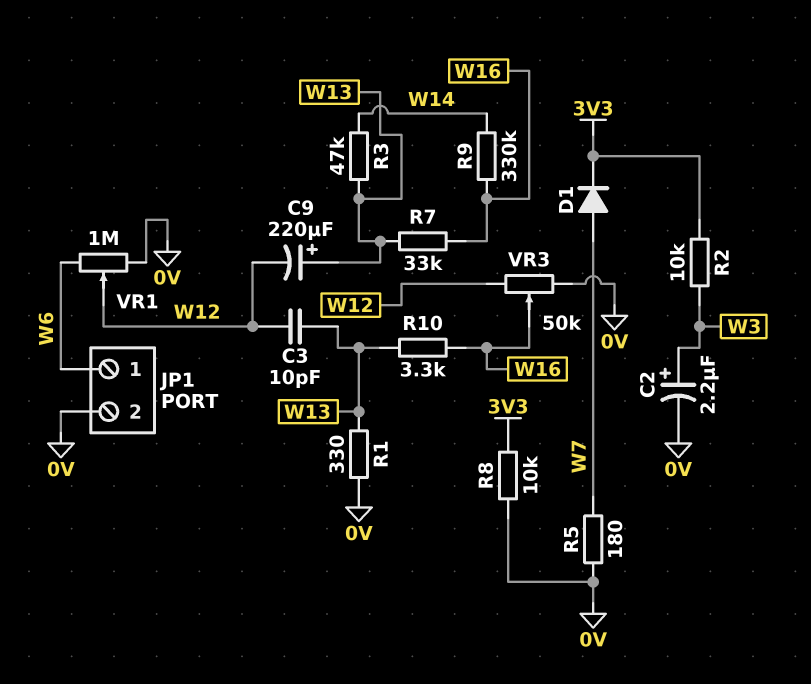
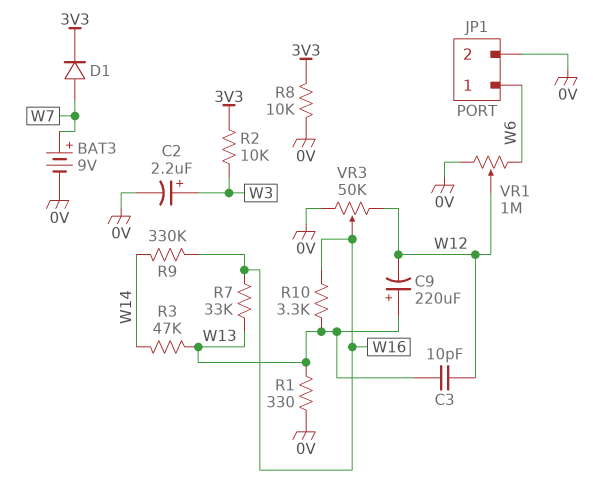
BAT3: none -> 9V (plus W7, minus 0V)
R5: 180 (0V, W7) -> none

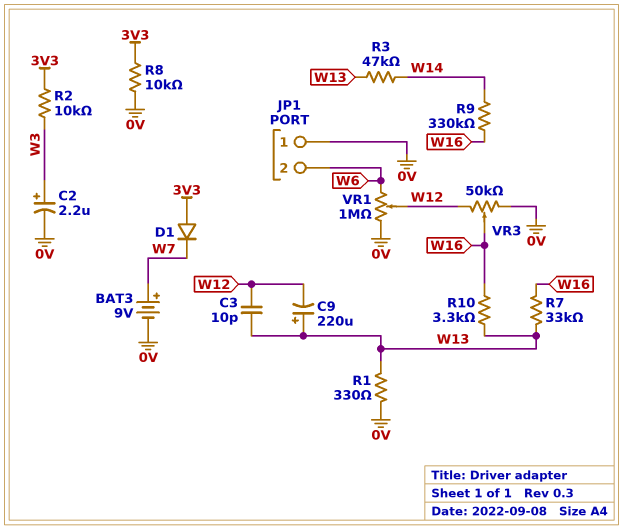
D1: diode (A W7, K 3V3) -> diode (A 3V3, K W7)
JP1 pin 1: W6 -> 0V
JP1 pin 2: 0V -> W6

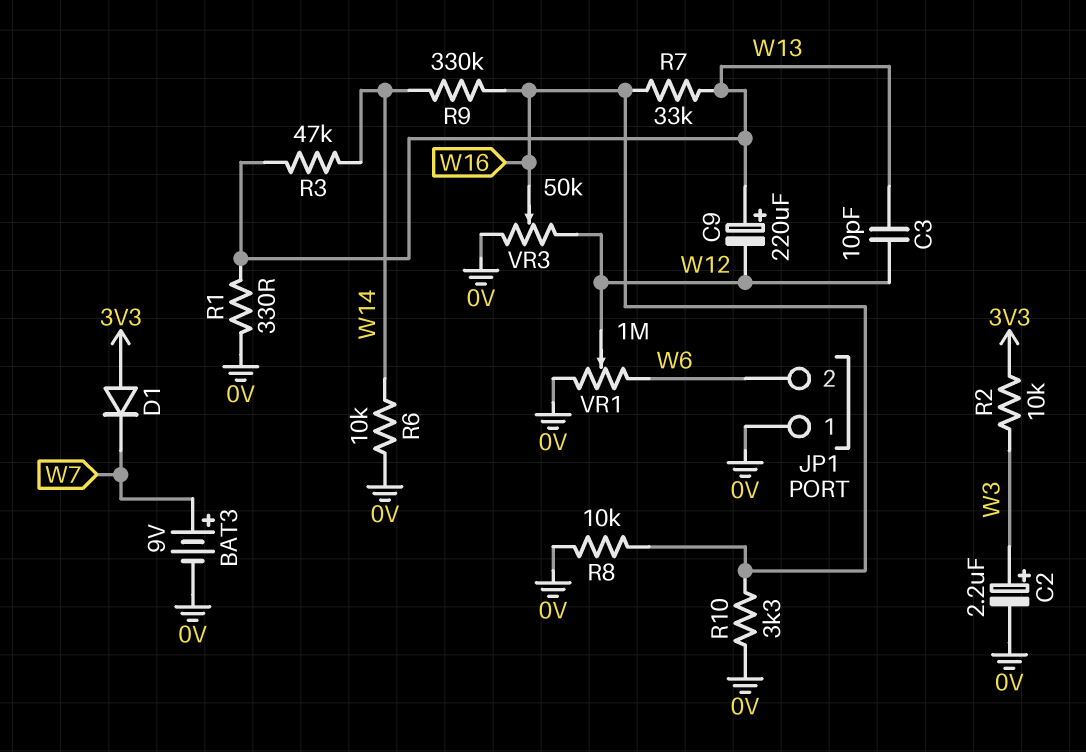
R6: none -> 10k (0V, W14)
R8: 10k (0V, 3V3) -> 10k (0V, W16)
R10: 3.3k (W13, W16) -> 3.3k (0V, W16)

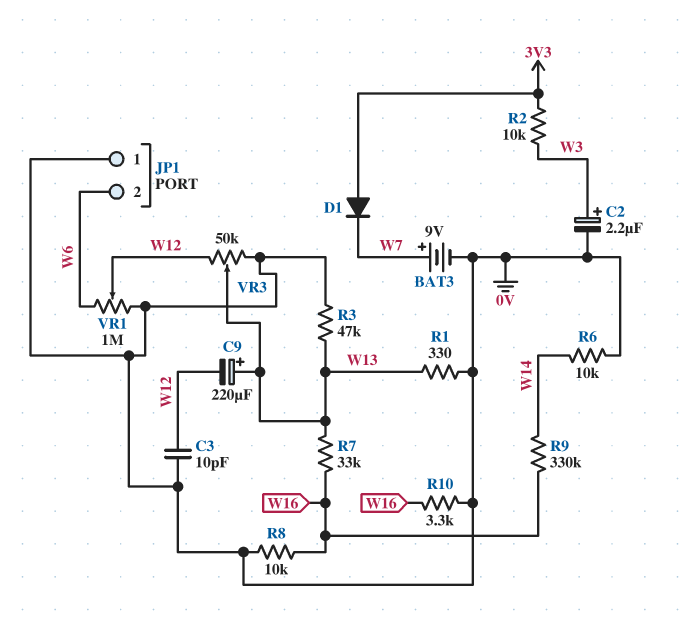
C3: 10pF (W12, W13) -> 10pF (0V, W12)
R3: 47k (W13, W14) -> 47k (0V, W13)
VR3: 50k (0V, W12, wiper W16) -> 50k (0V, W12, wiper W13)

